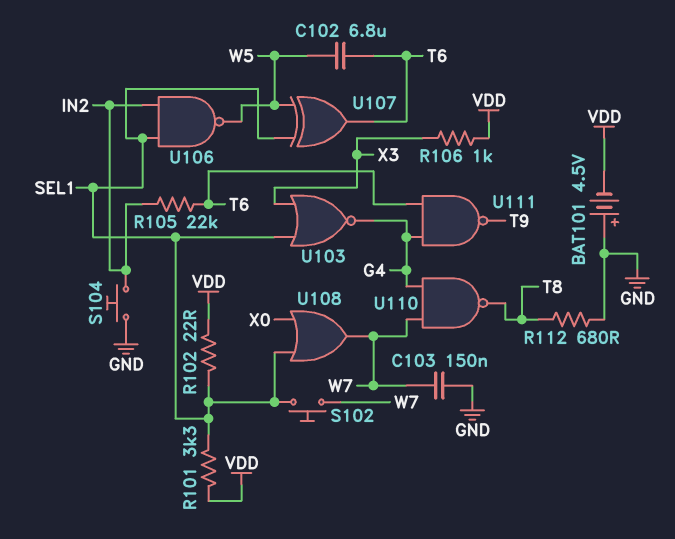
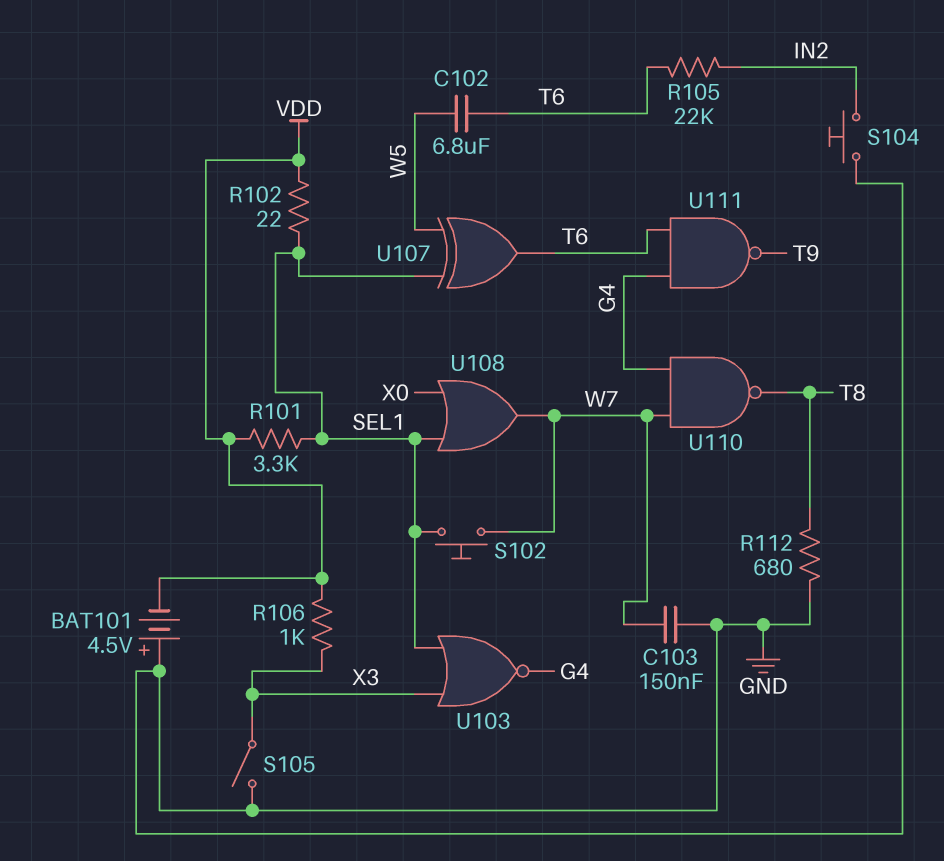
S105: none -> switch (GND, X3)
U106: NAND (in IN2, in SEL1, out W5) -> none

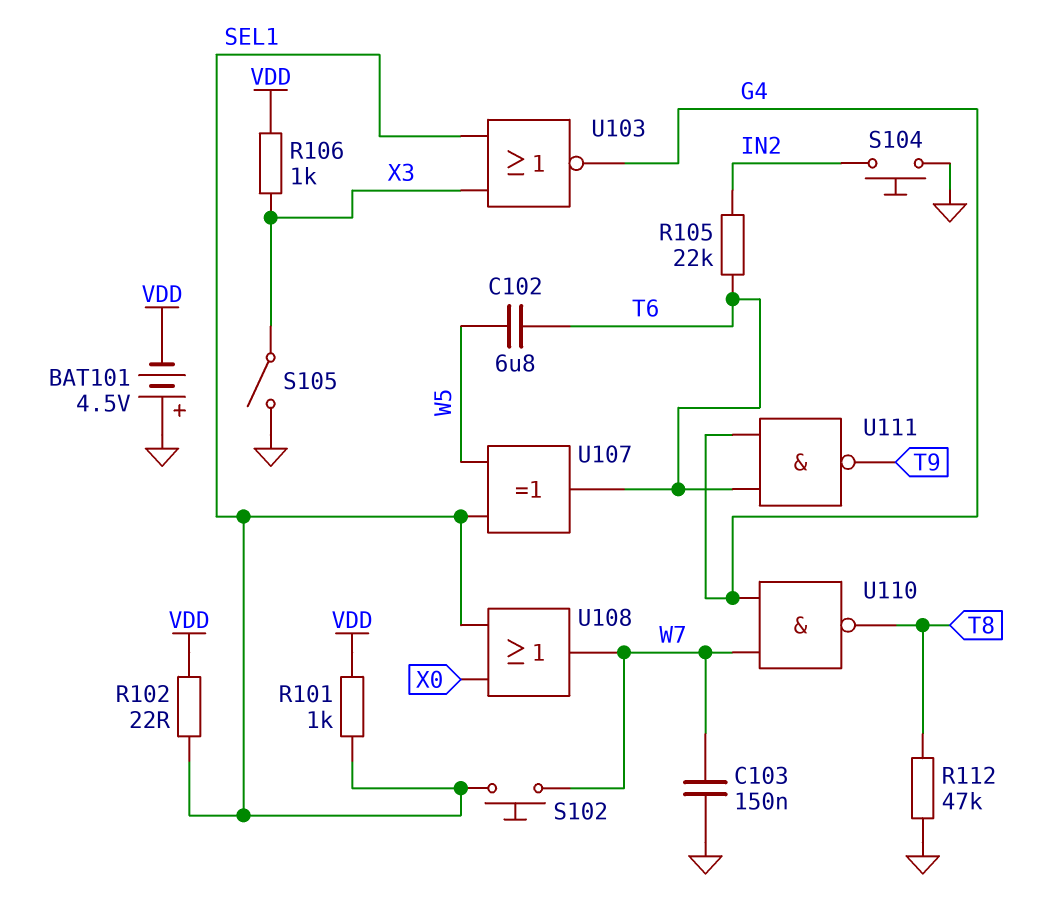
R101: 3.3k (SEL1, VDD) -> 1k (SEL1, VDD)
R112: 680 (GND, T8) -> 47k (GND, T8)

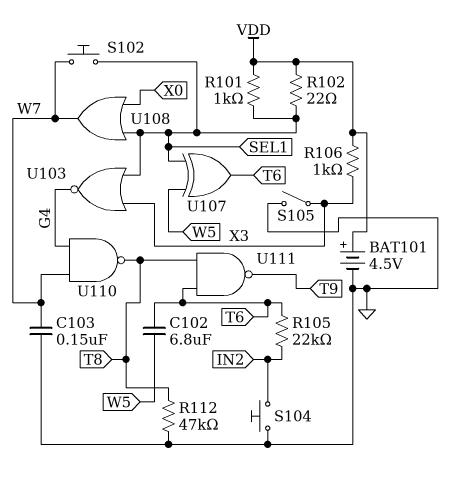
BAT101: 4.5V (plus GND, minus VDD) -> 4.5V (plus VDD, minus GND)
U111: NAND (in G4, in T6, out T9) -> NAND (in T6, in T8, out T9)

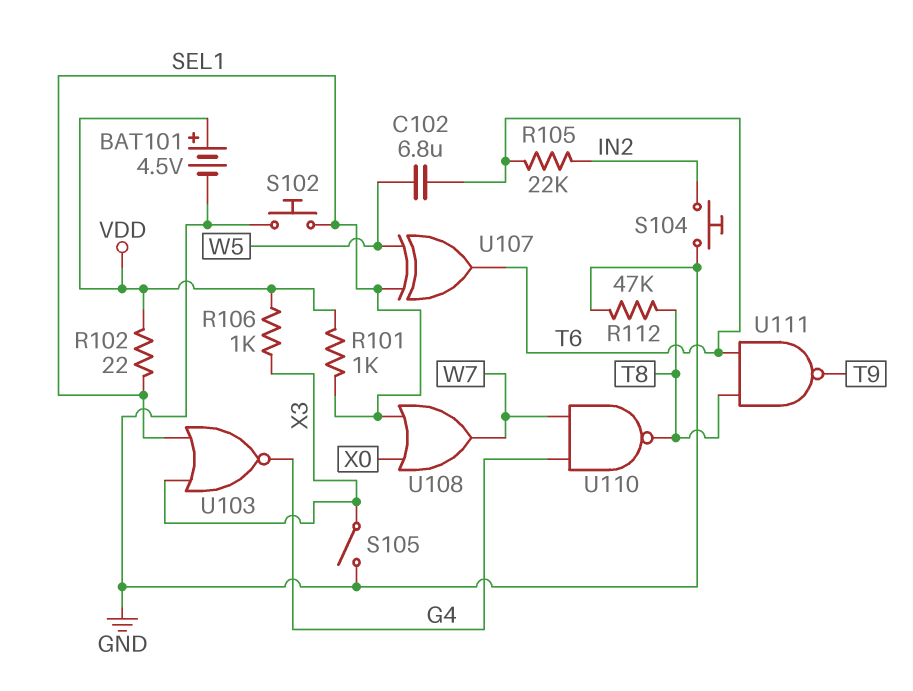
C103: 150nF (GND, W7) -> none
S102: button (SEL1, W7) -> button (GND, SEL1)

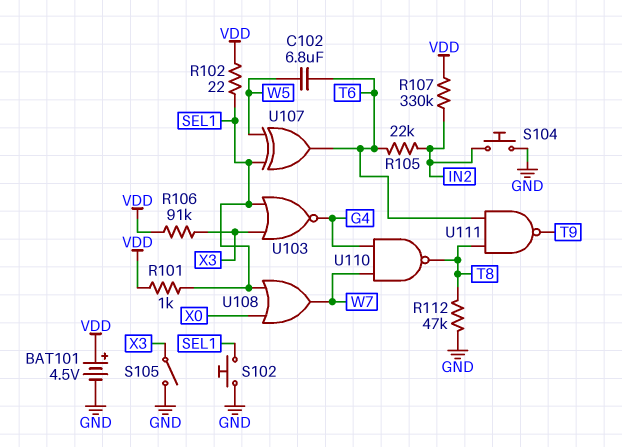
R106: 1k (VDD, X3) -> 91k (VDD, X3)
R107: none -> 330k (IN2, VDD)

